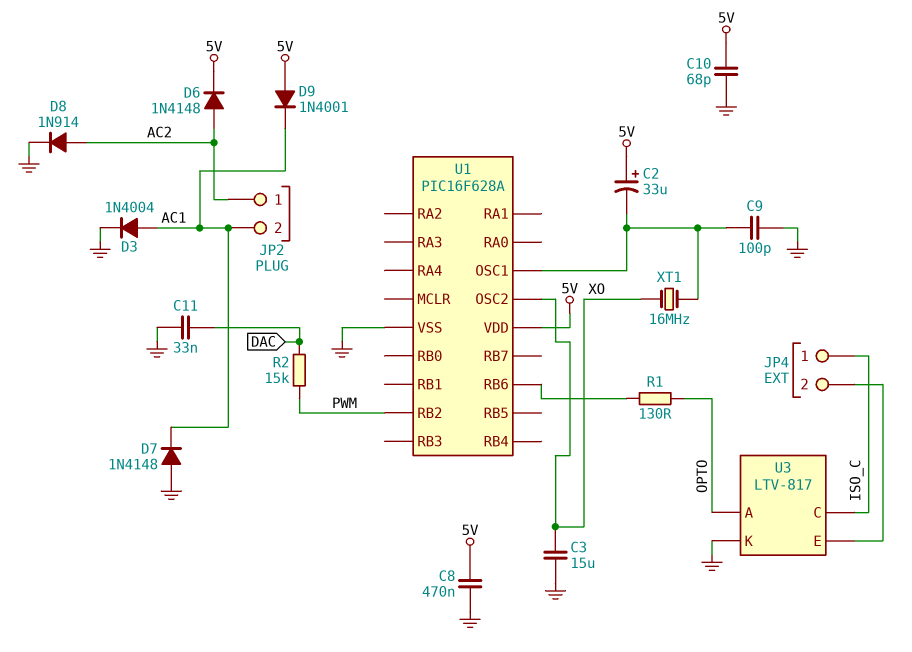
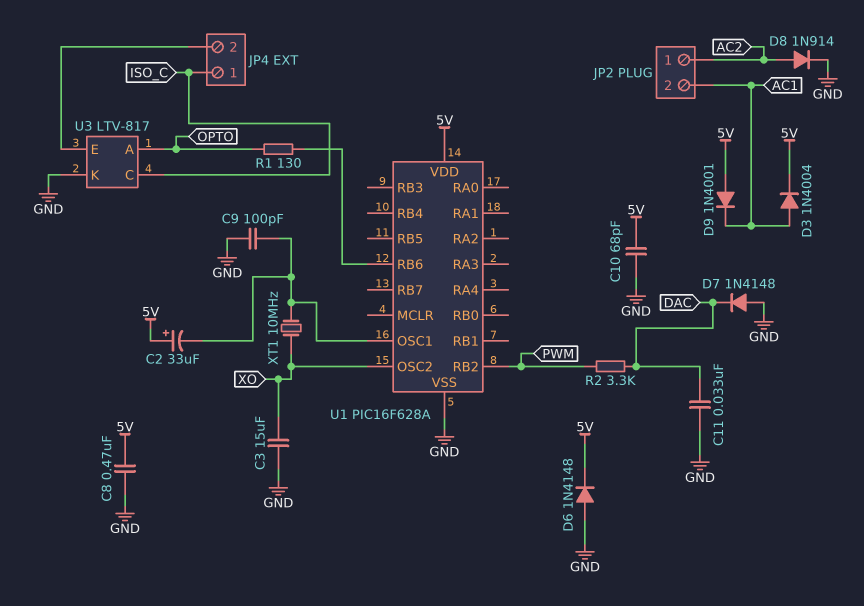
D3: diode 1N4004 (A AC1, K GND) -> diode 1N4004 (A AC1, K 5V)
D6: diode 1N4148 (A AC2, K 5V) -> diode 1N4148 (A GND, K 5V)
D7: diode 1N4148 (A GND, K AC1) -> diode 1N4148 (A GND, K DAC)
R2: 15k (DAC, PWM) -> 3.3k (DAC, PWM)
XT1: 16MHz (U1/OSC1, XO) -> 10MHz (U1/OSC1, XO)

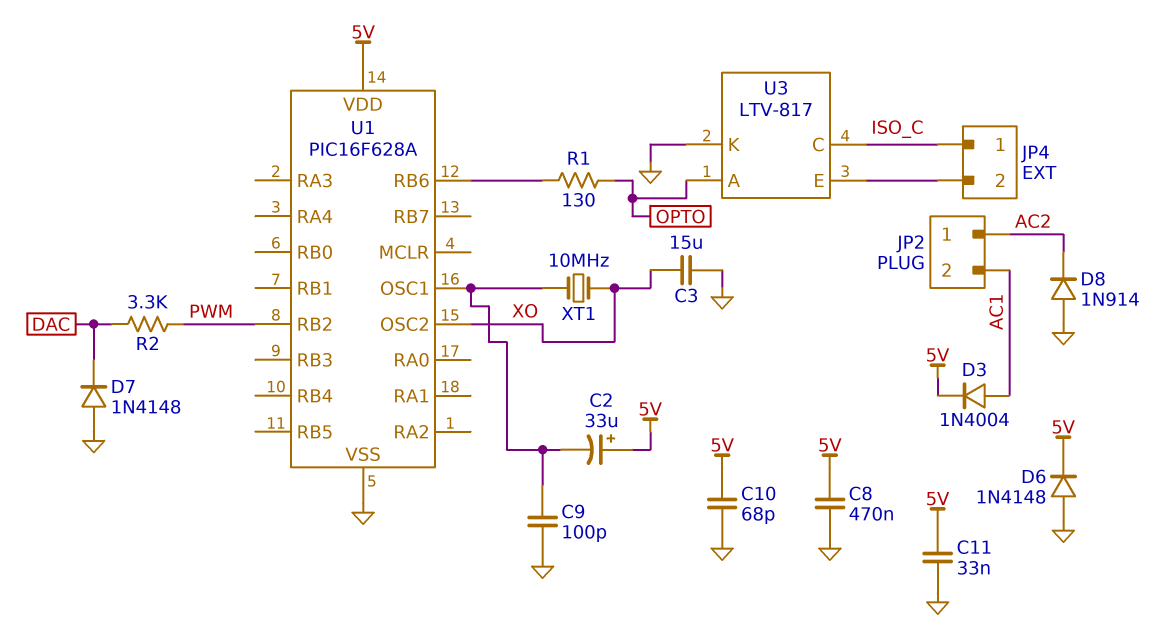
C11: 33nF (DAC, GND) -> 33nF (5V, GND)
D8: diode 1N914 (A AC2, K GND) -> diode 1N914 (A GND, K AC2)
D9: diode 1N4001 (A 5V, K AC1) -> none

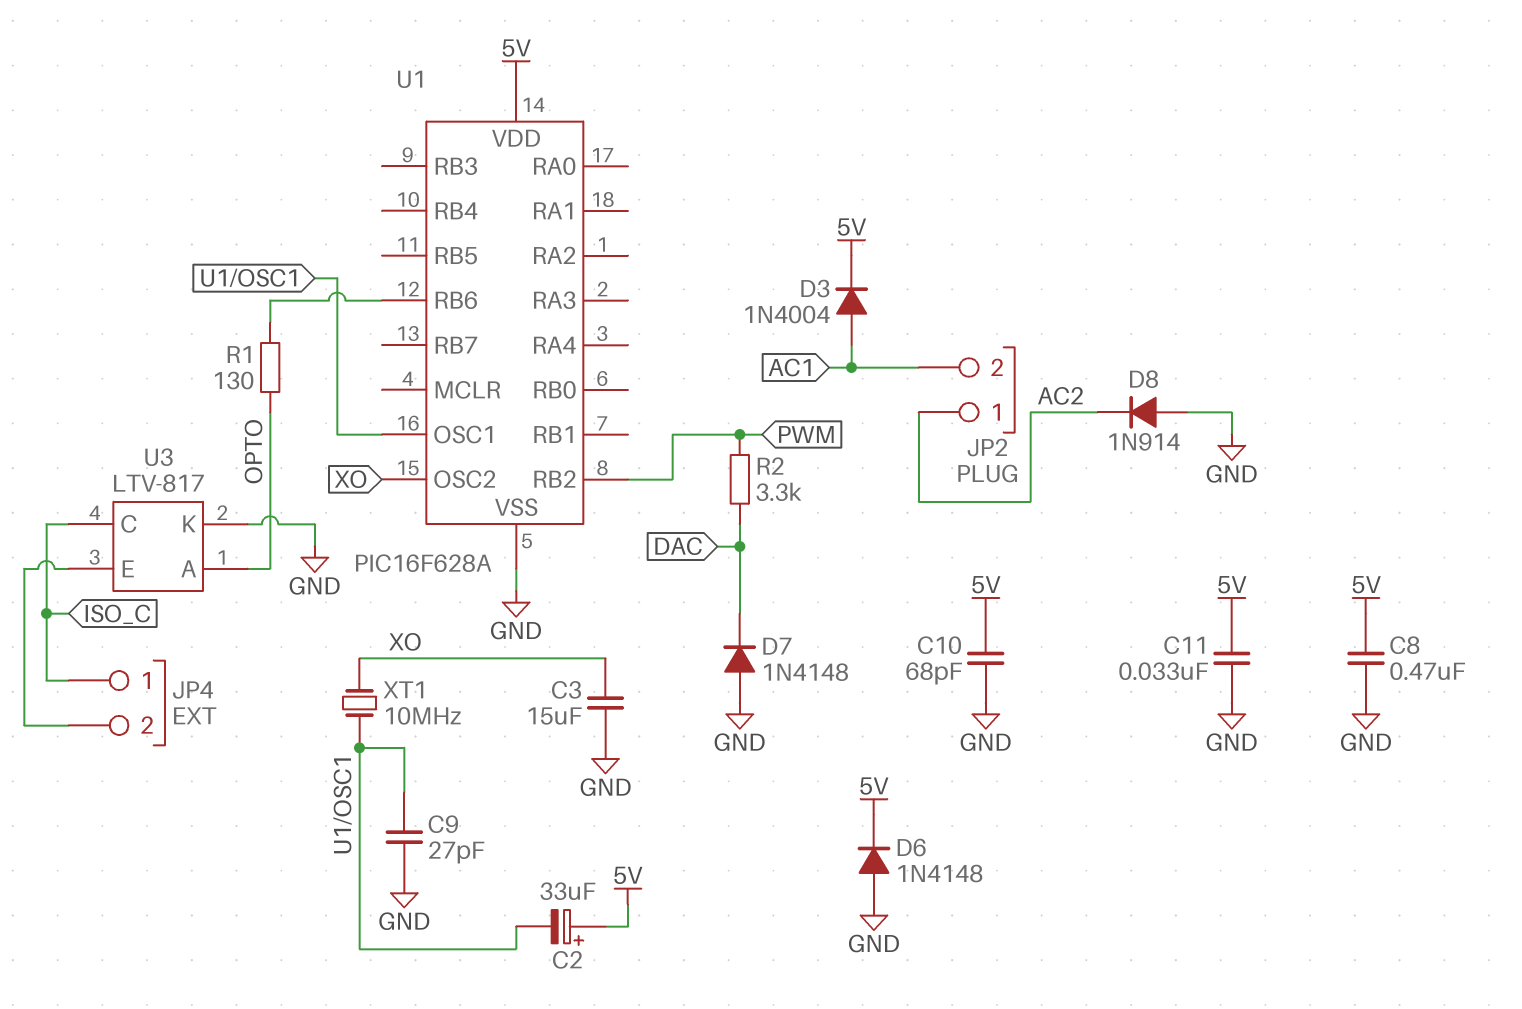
C9: 100pF (GND, U1/OSC1) -> 27pF (GND, U1/OSC1)

